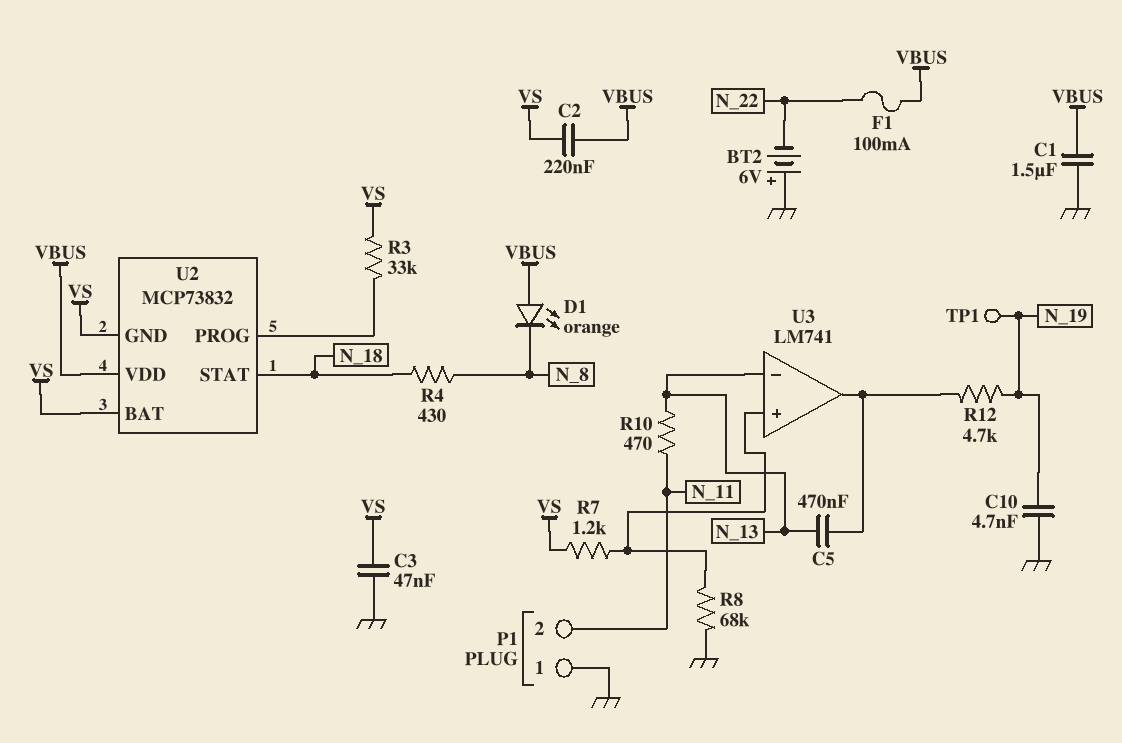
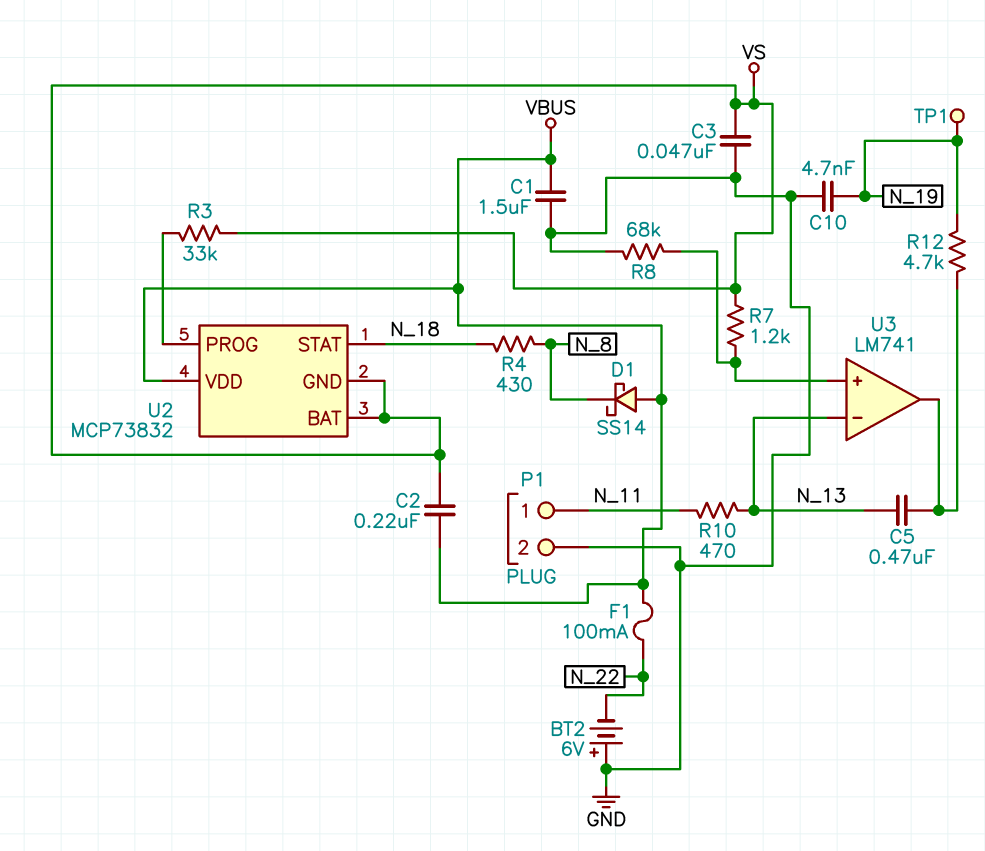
D1: LED orange (A VBUS, K N_8) -> schottky SS14 (A VBUS, K N_8)
P1 pin 1: GND -> N_11
P1 pin 2: N_11 -> GND

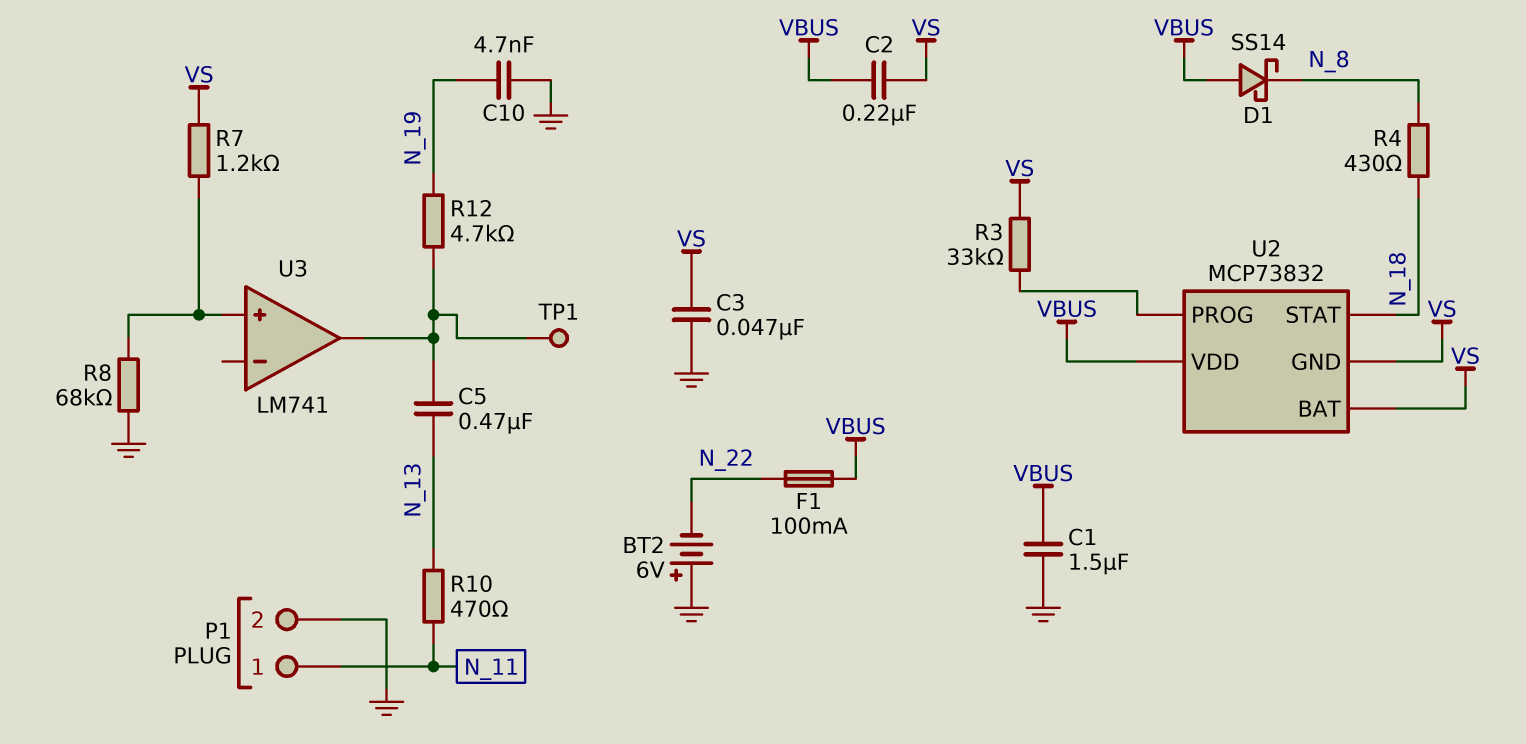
TP1: test point (N_19) -> test point (U3/out)
U3 pin in-: N_13 -> none

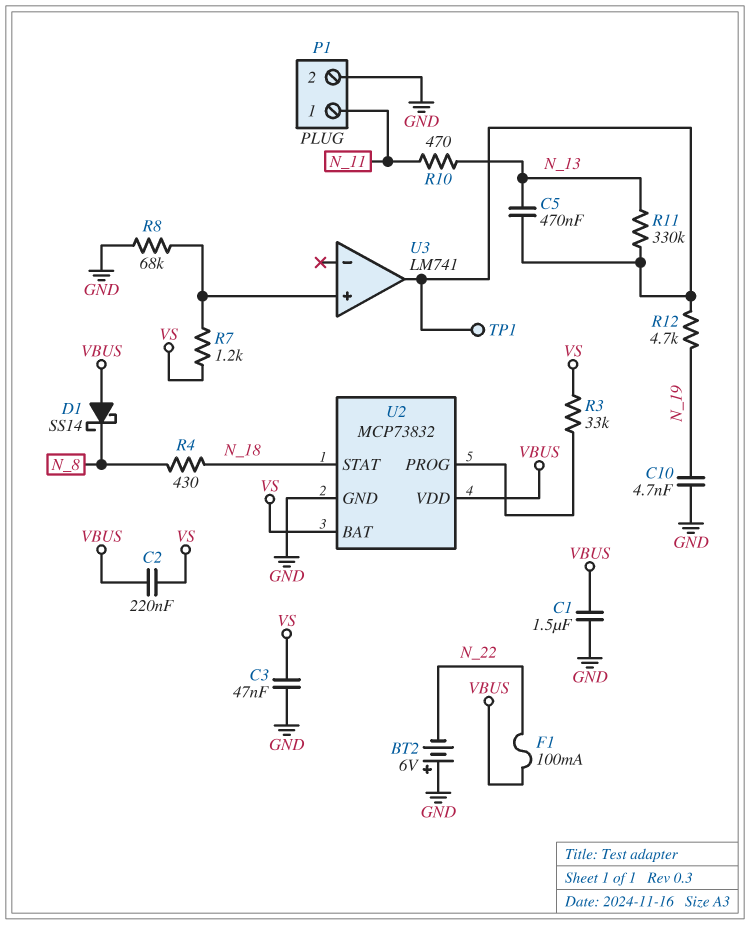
R11: none -> 330k (N_13, U3/out)
U2 pin GND: VS -> GND

